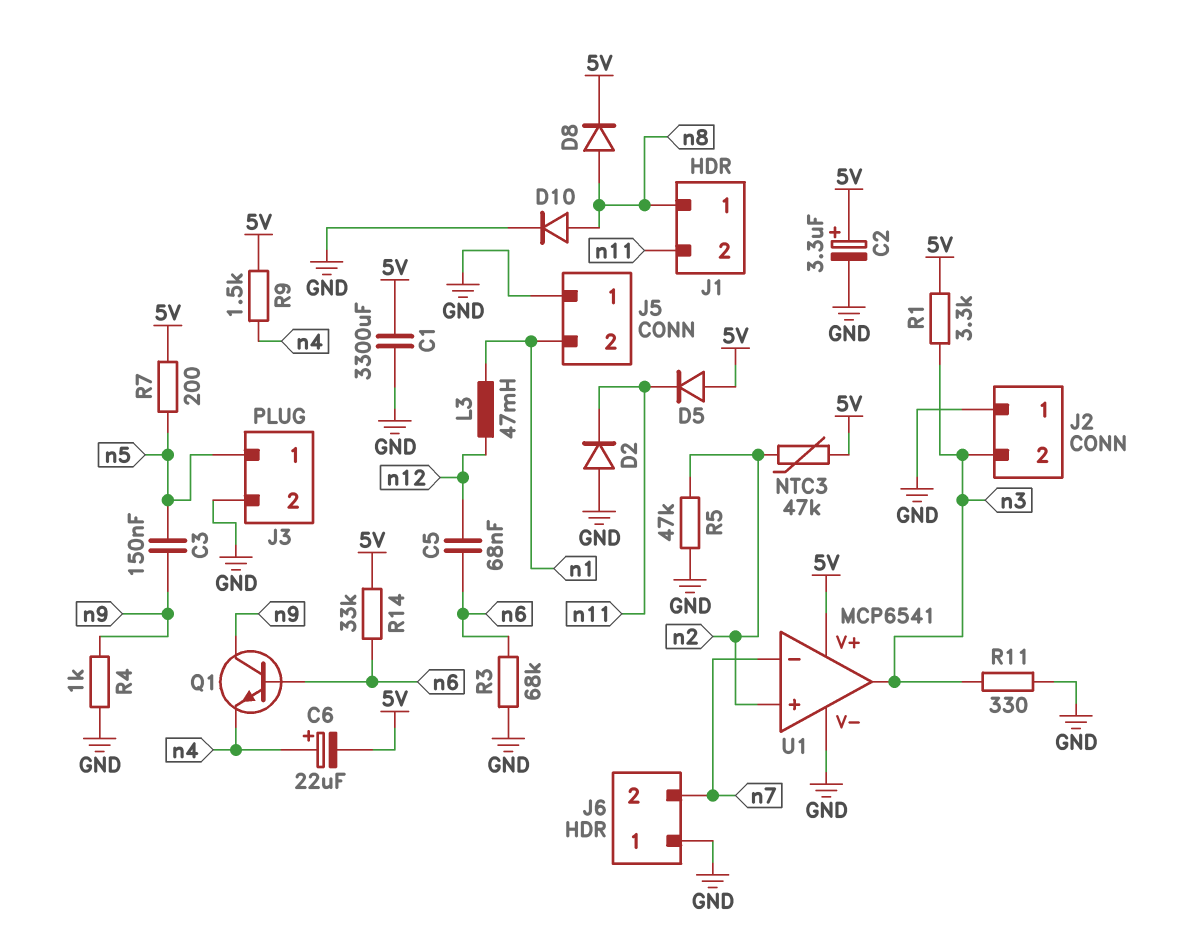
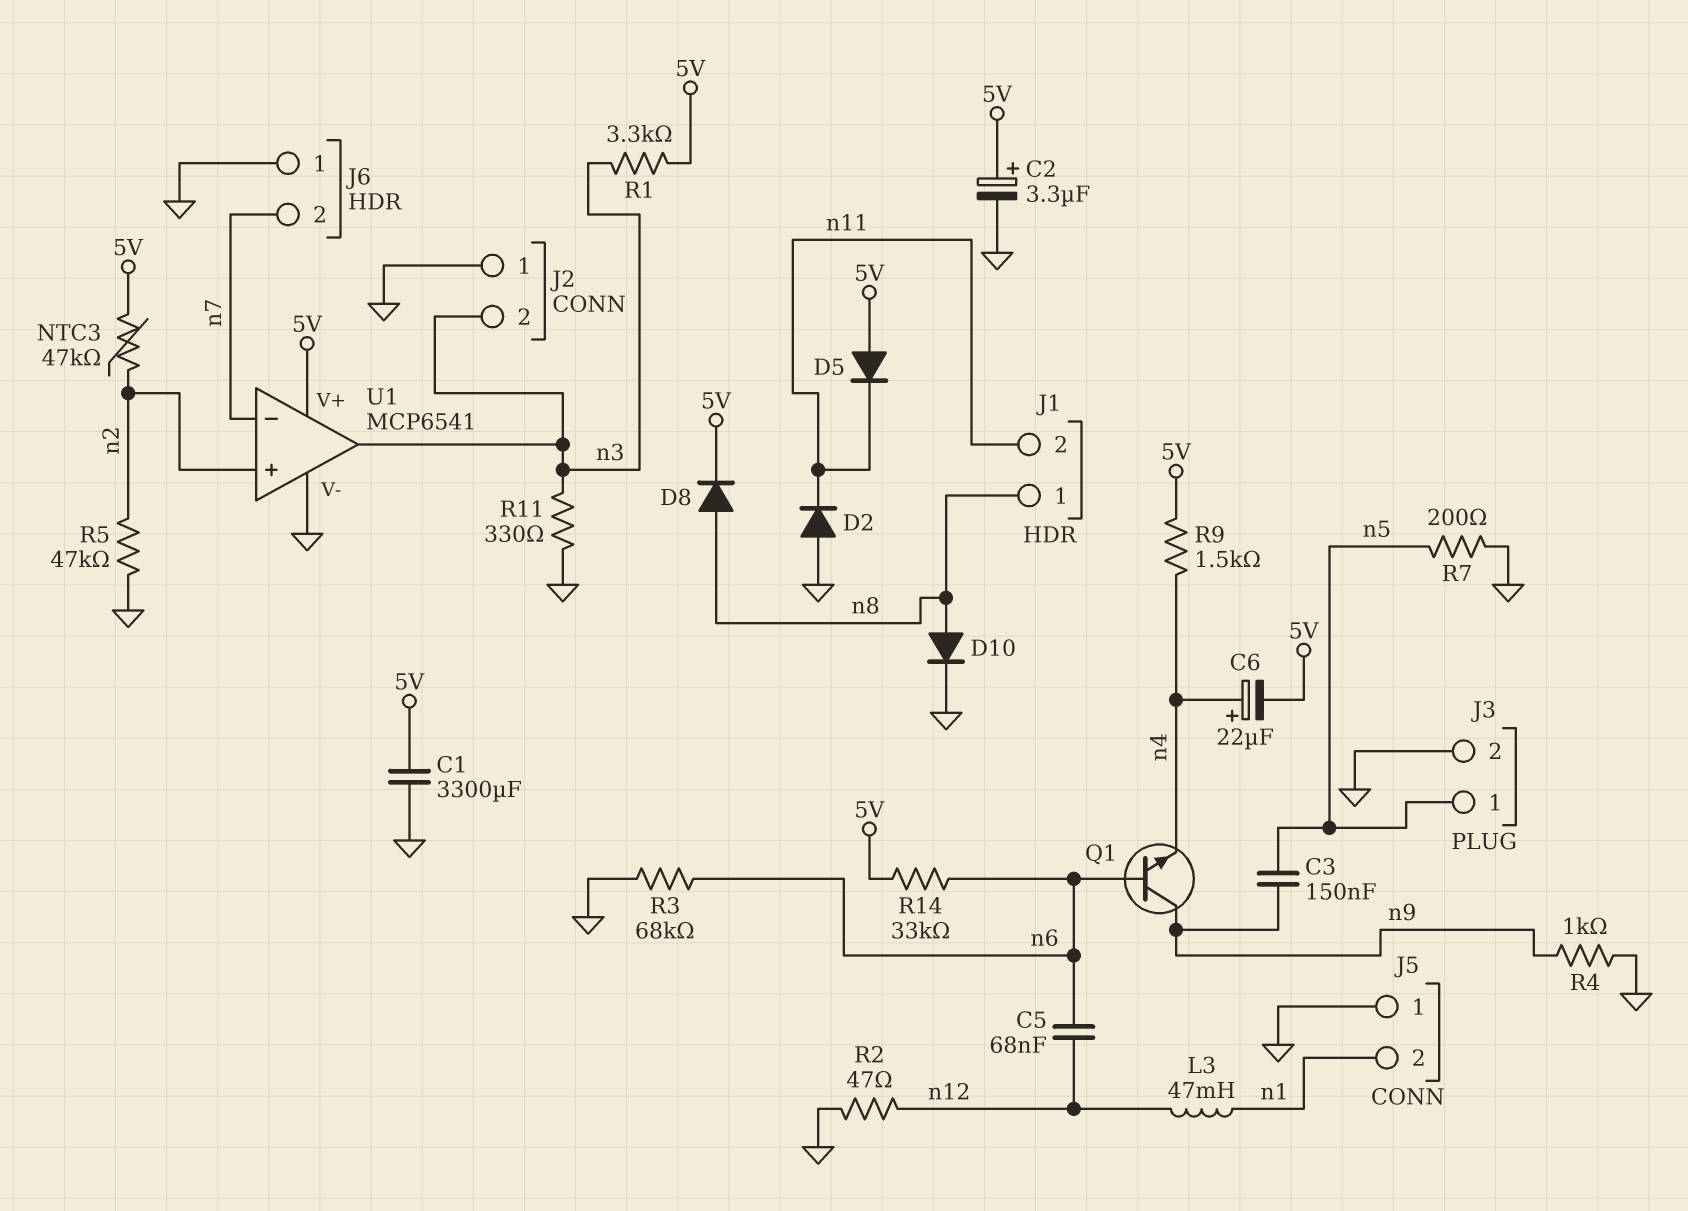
R2: none -> 47 (GND, n12)
R7: 200 (5V, n5) -> 200 (GND, n5)

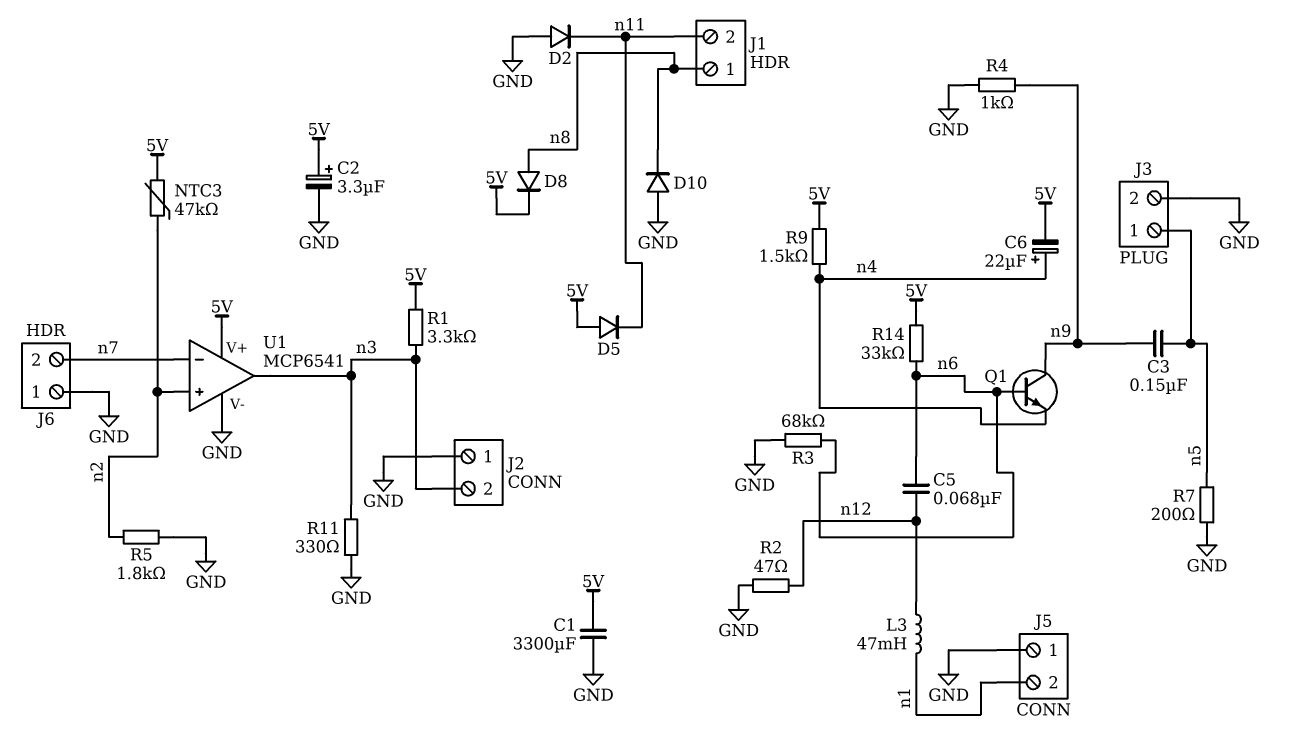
D10: diode (A n8, K GND) -> diode (A GND, K n8)
R5: 47k (GND, n2) -> 1.8k (GND, n2)

